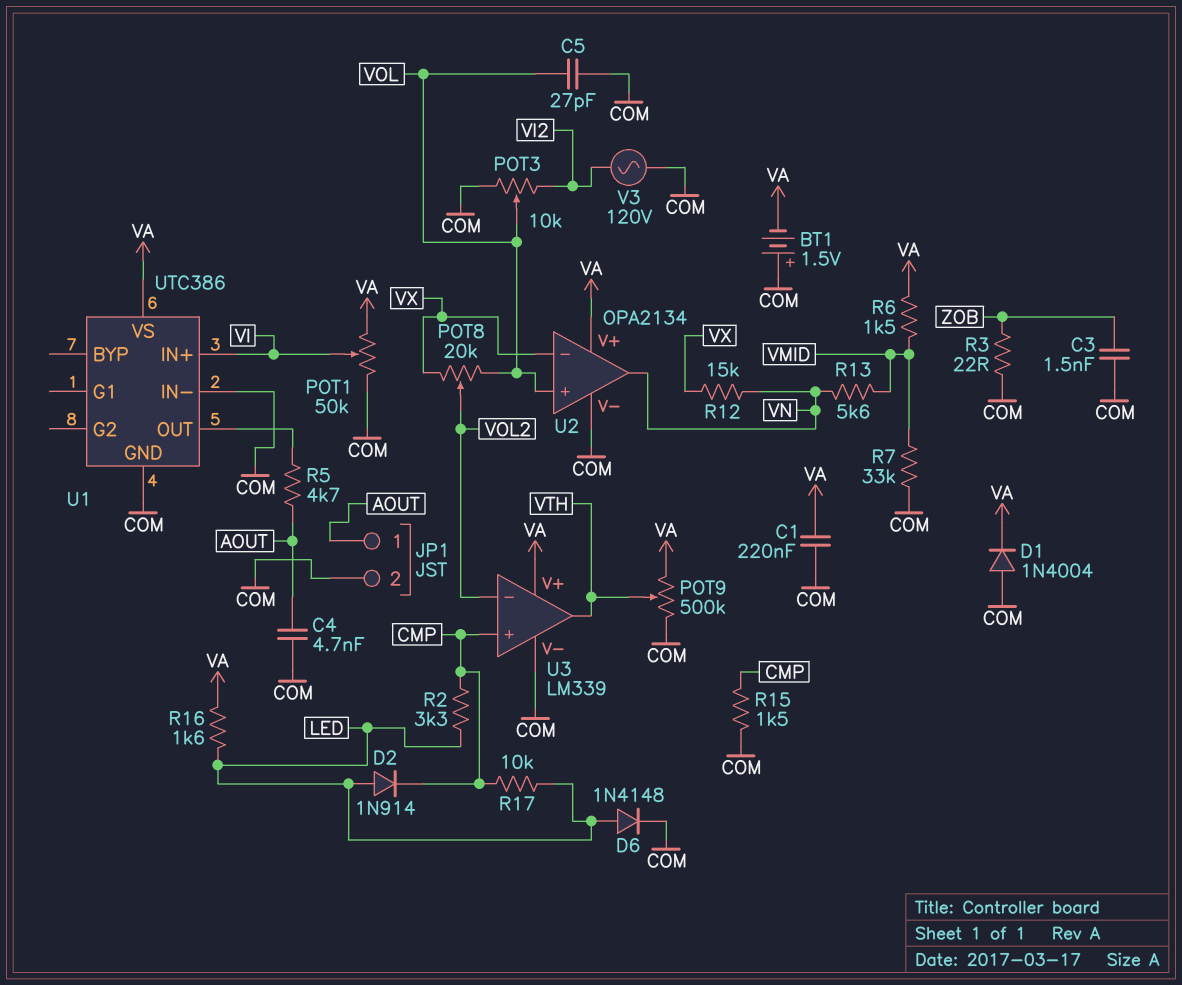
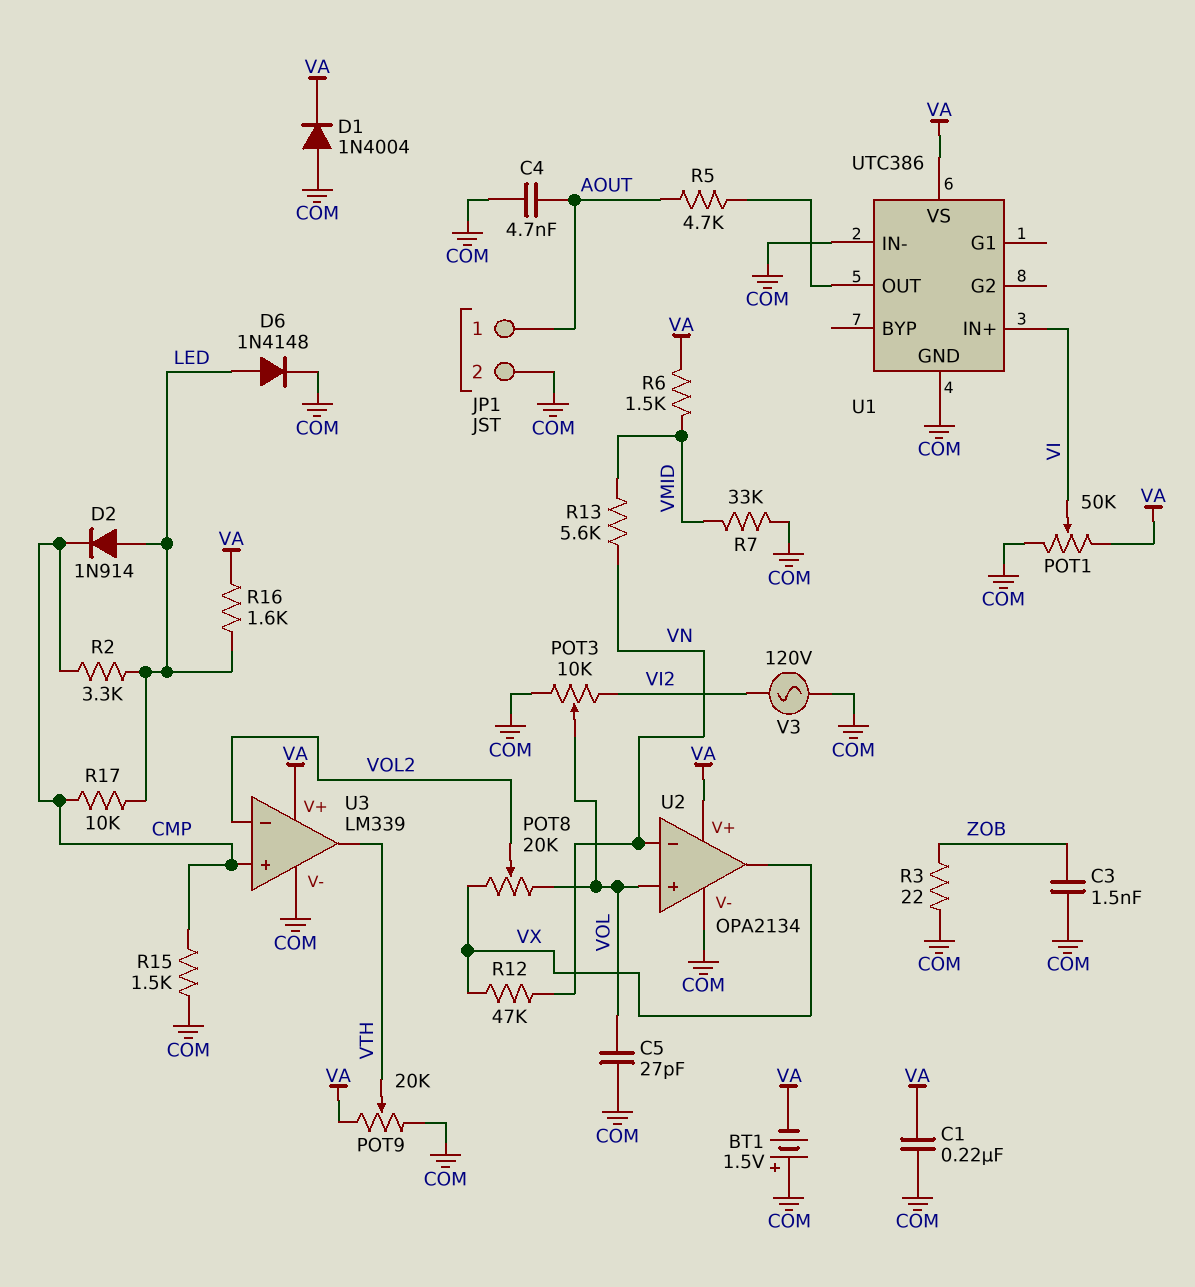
POT9: 500k (COM, VA, wiper VTH) -> 20k (COM, VA, wiper VTH)
R12: 15k (VN, VX) -> 47k (VN, VX)
U2 pin in-: VX -> VN
U2 pin out: VN -> VX

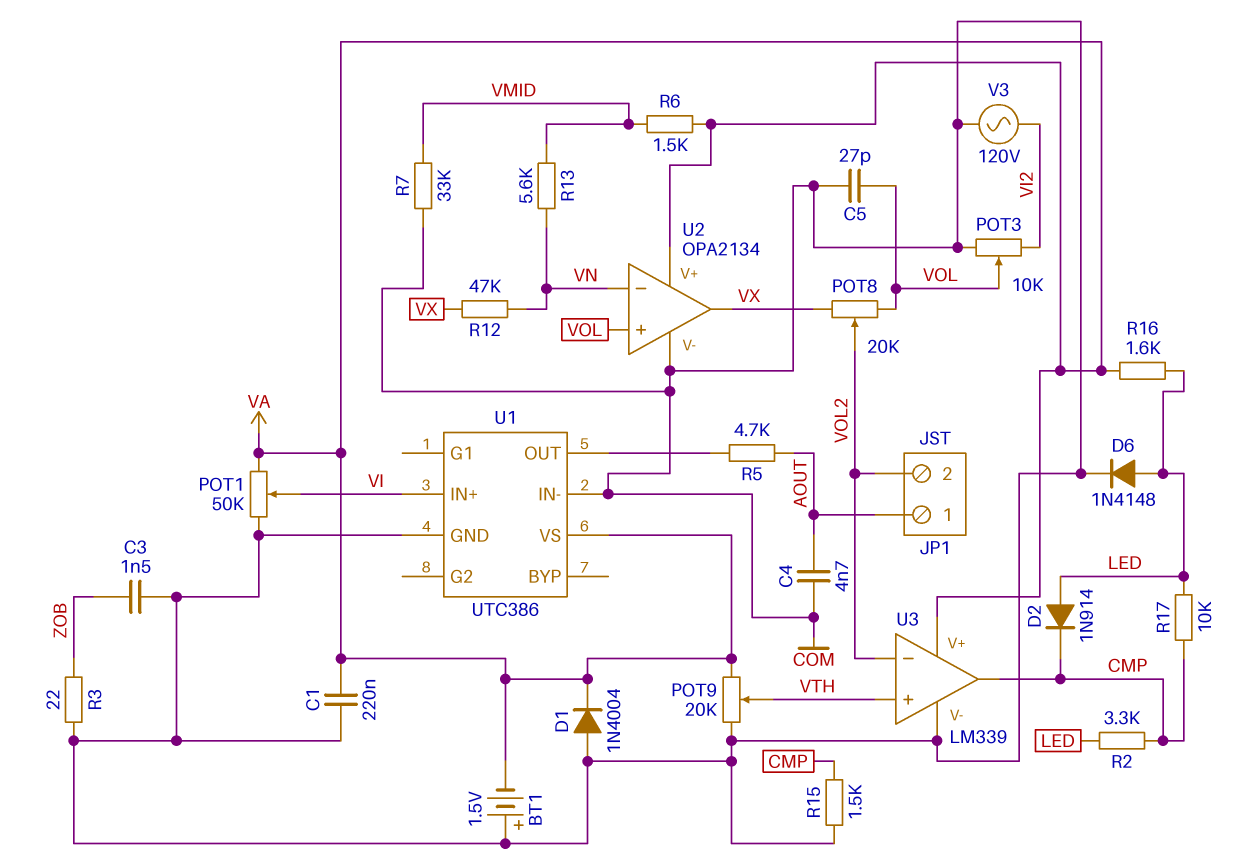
JP1 pin 2: COM -> VOL2
U3 pin in+: CMP -> VTH
U3 pin out: VTH -> CMP

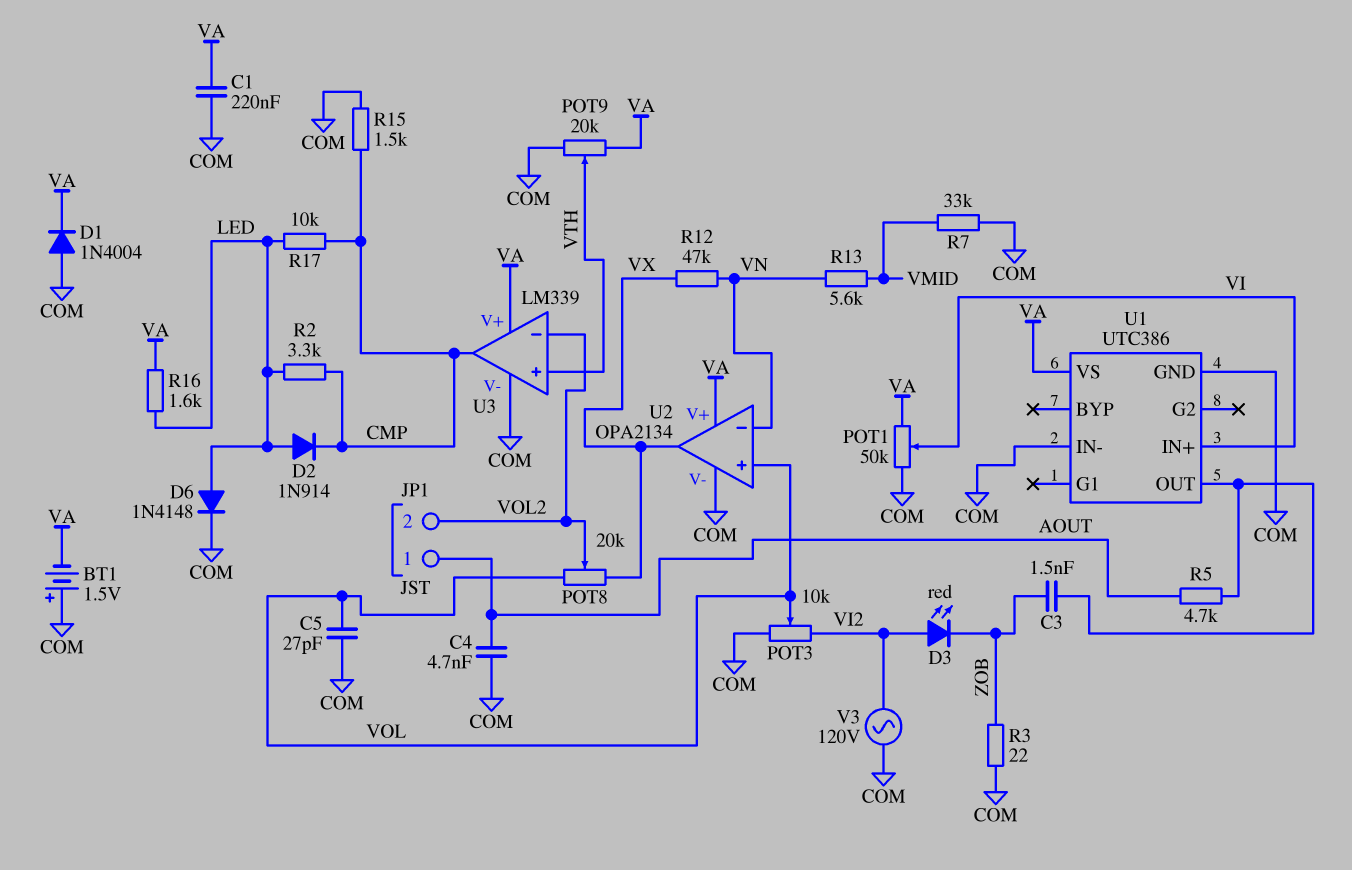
C3: 1.5nF (COM, ZOB) -> 1.5nF (U1/OUT, ZOB)
D3: none -> LED red (A VI2, K ZOB)
R6: 1.5k (VA, VMID) -> none

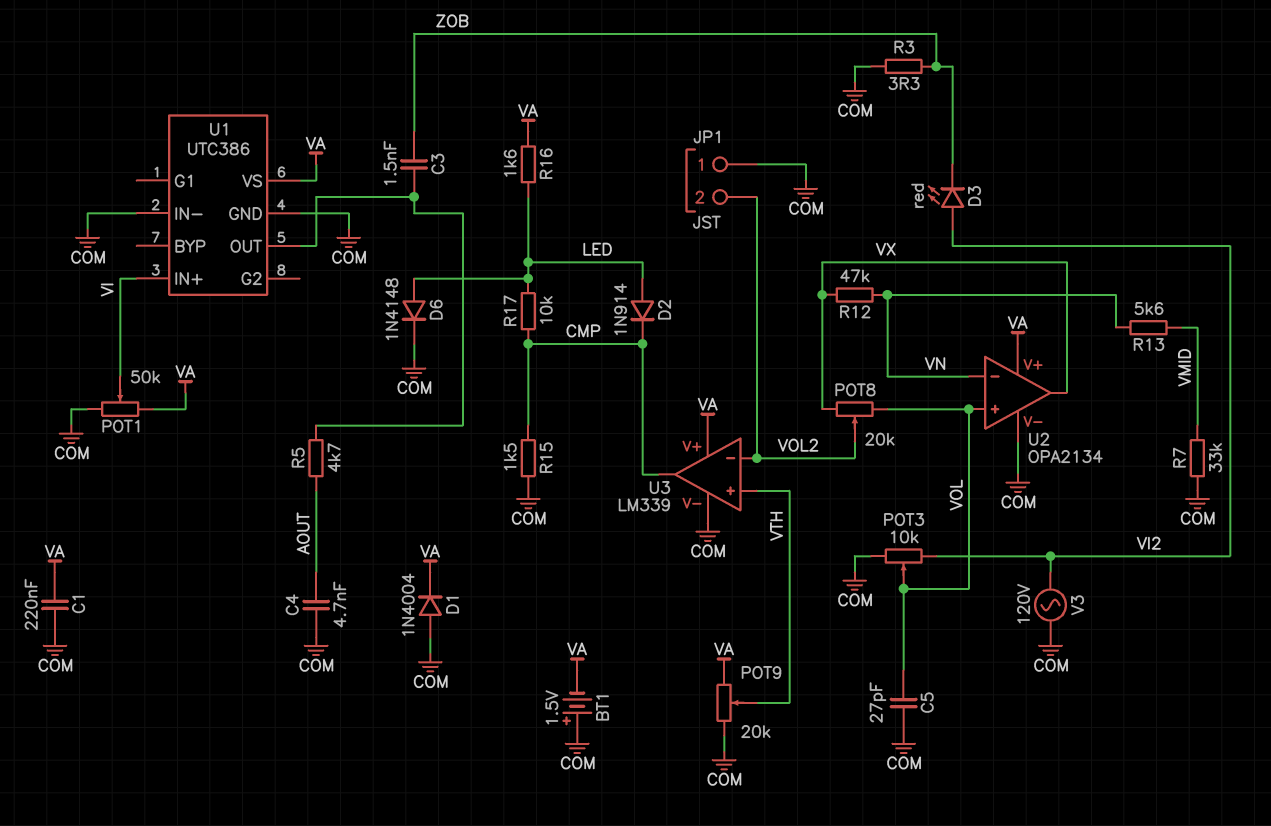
JP1 pin 1: AOUT -> COM
R2: 3.3k (CMP, LED) -> none
R3: 22 (COM, ZOB) -> 3.3 (COM, ZOB)

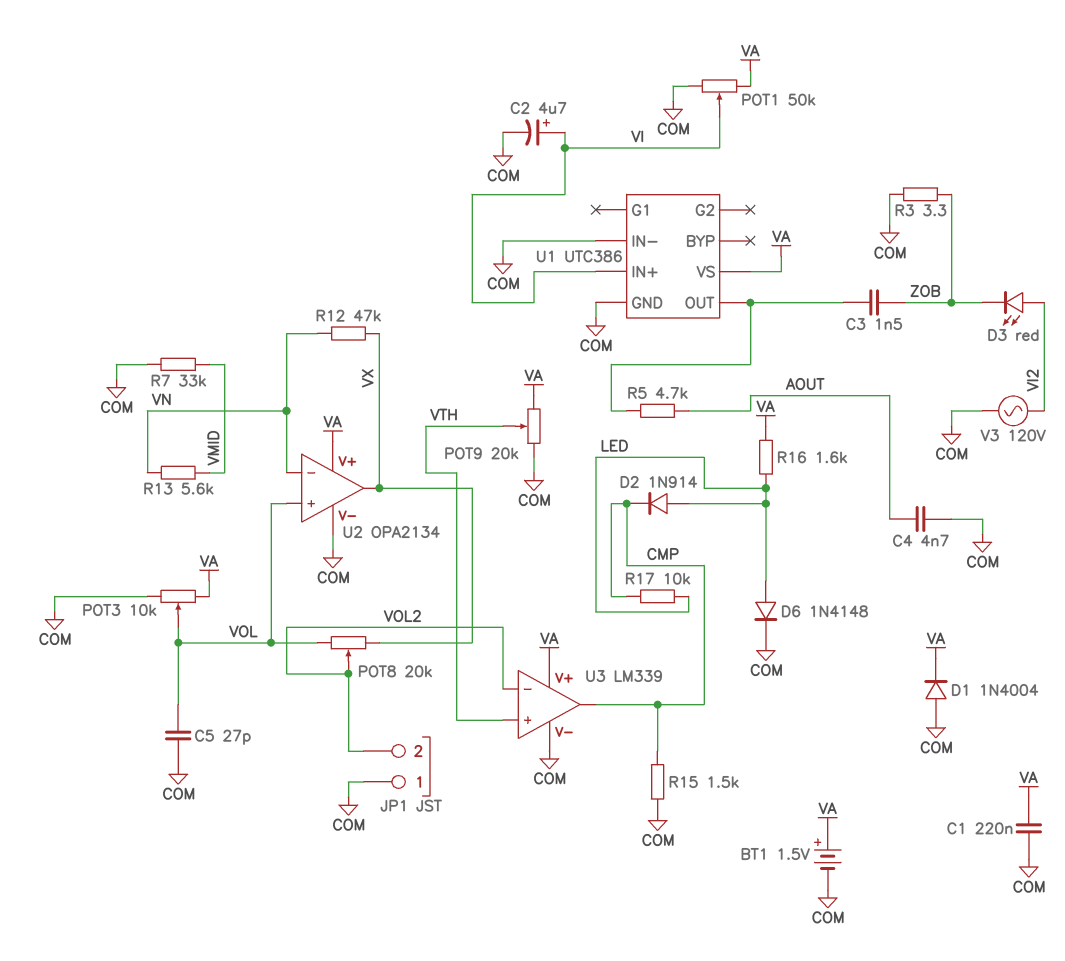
BT1: 1.5V (plus COM, minus VA) -> 1.5V (plus VA, minus COM)
C2: none -> 4.7uF (plus VI, minus COM)
POT3: 10k (COM, VI2, wiper VOL) -> 10k (COM, VA, wiper VOL)

